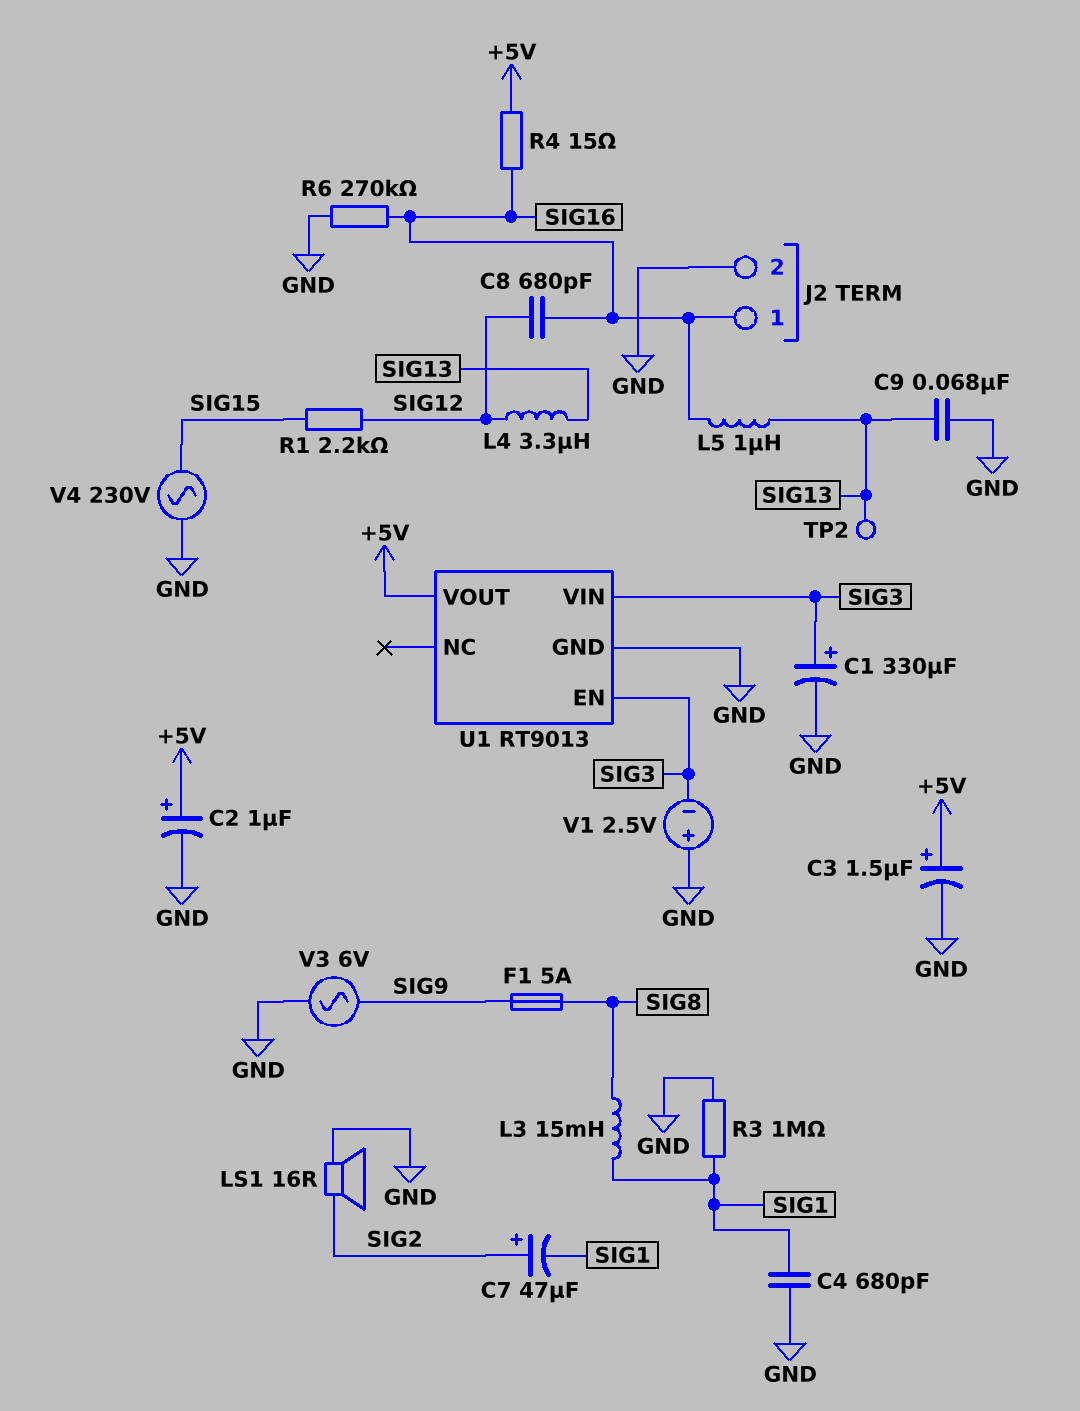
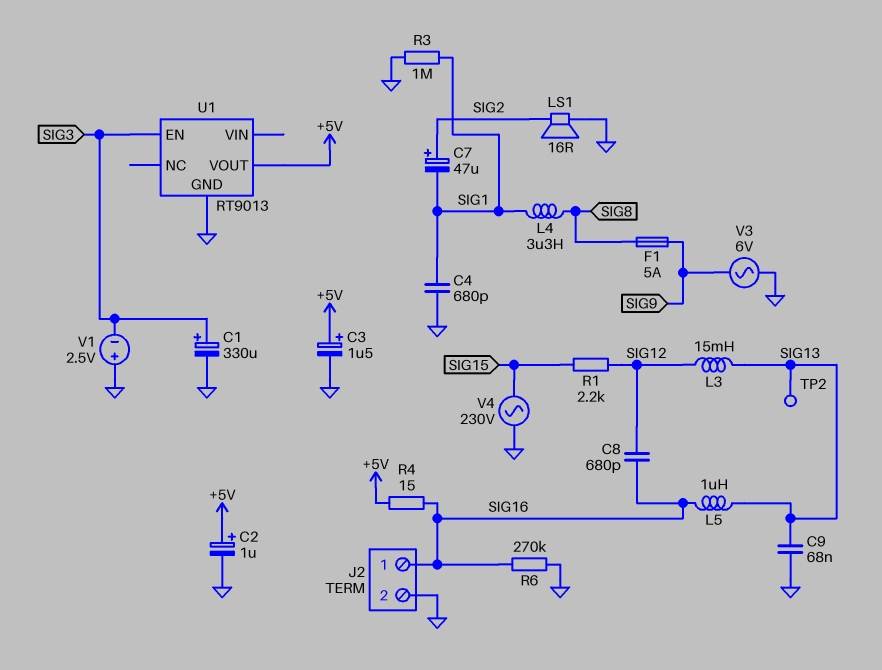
L3: 15mH (SIG1, SIG8) -> 15mH (SIG12, SIG13)
L4: 3.3uH (SIG12, SIG13) -> 3.3uH (SIG1, SIG8)
U1 pin VIN: SIG3 -> none

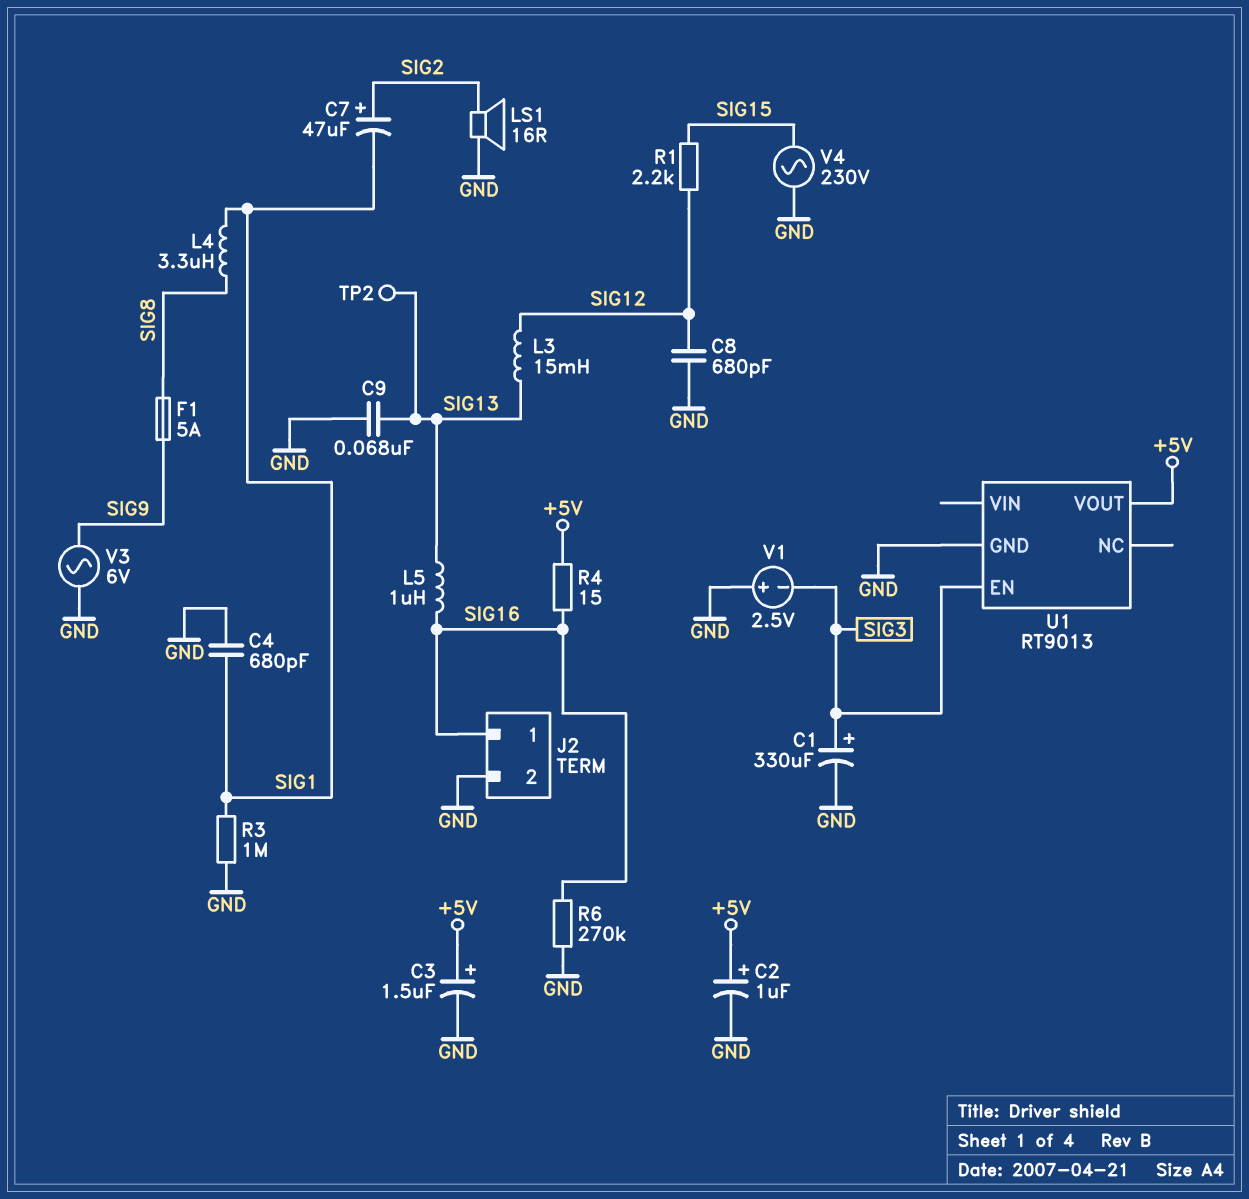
C8: 680pF (SIG12, SIG16) -> 680pF (GND, SIG12)

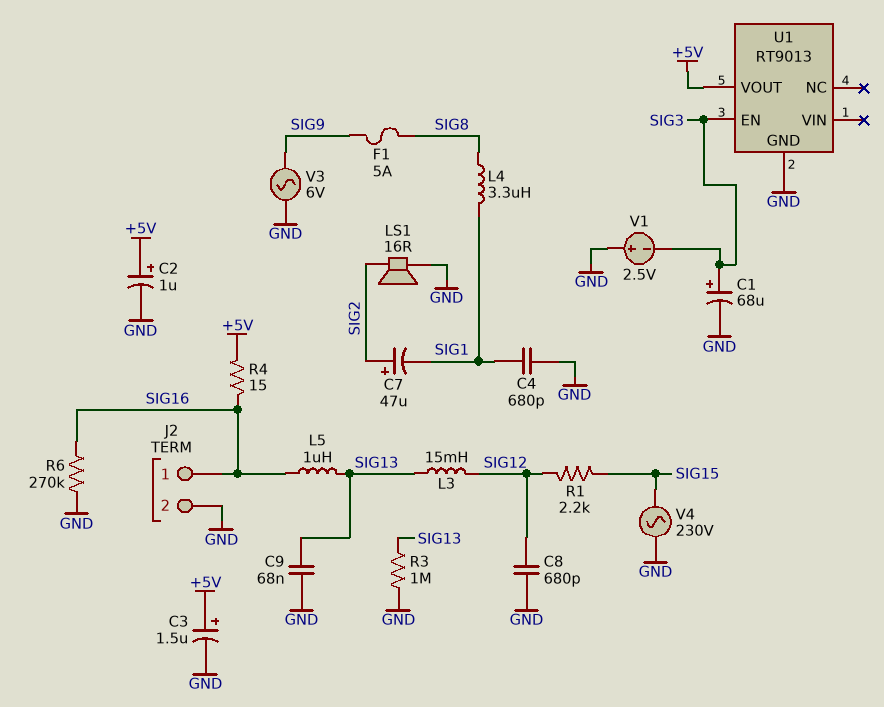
C1: 330uF (plus SIG3, minus GND) -> 68uF (plus SIG3, minus GND)
R3: 1M (GND, SIG1) -> 1M (GND, SIG13)
TP2: test point (SIG13) -> none

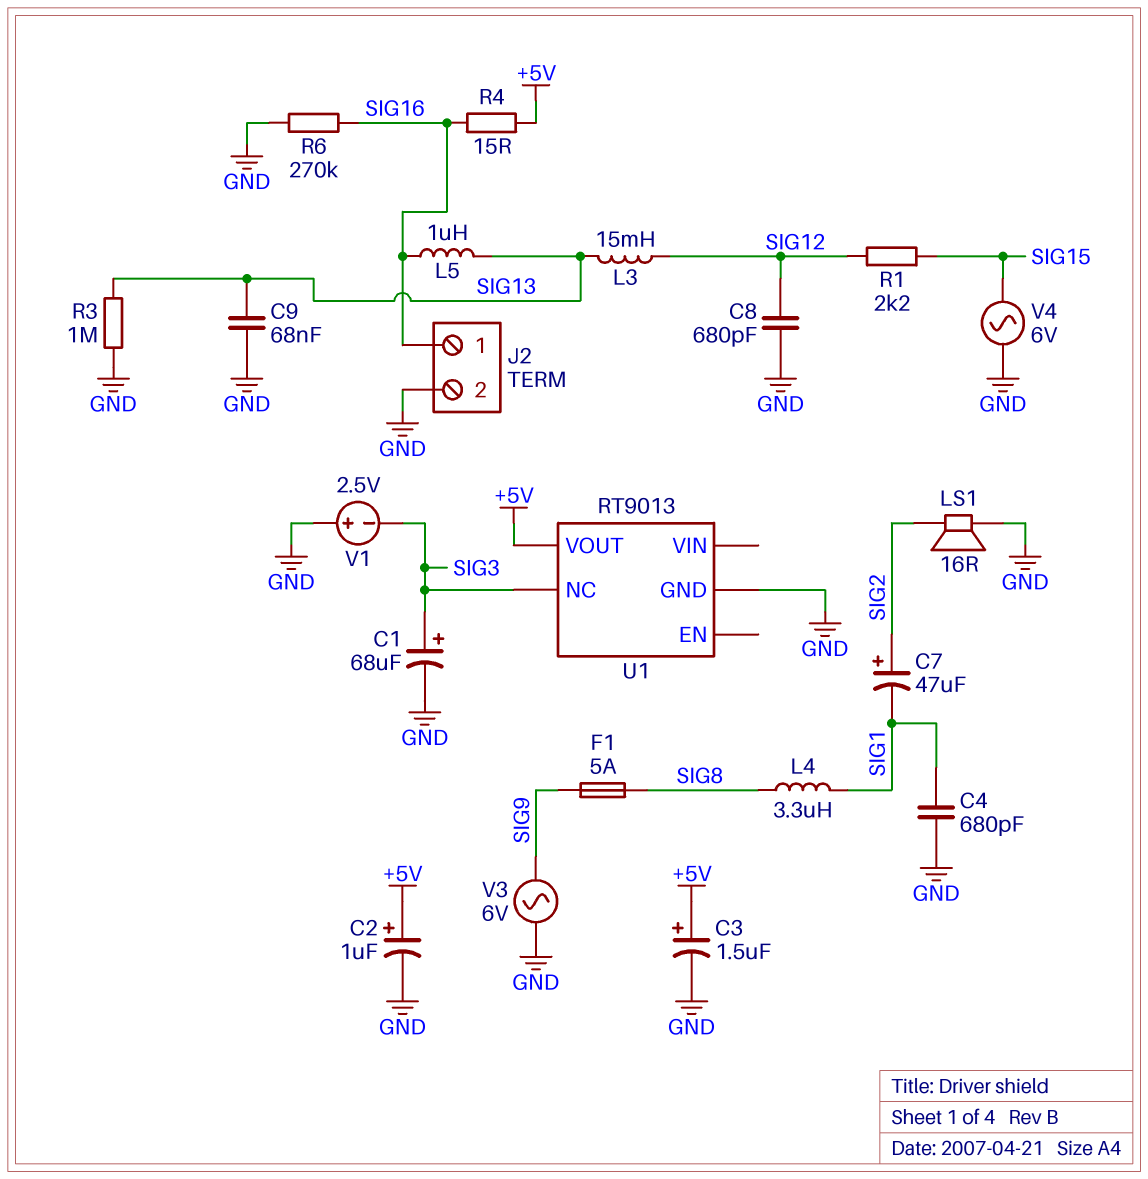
U1 pin EN: SIG3 -> none
U1 pin NC: none -> SIG3
V4: AC 230V (GND, SIG15) -> AC 6V (GND, SIG15)

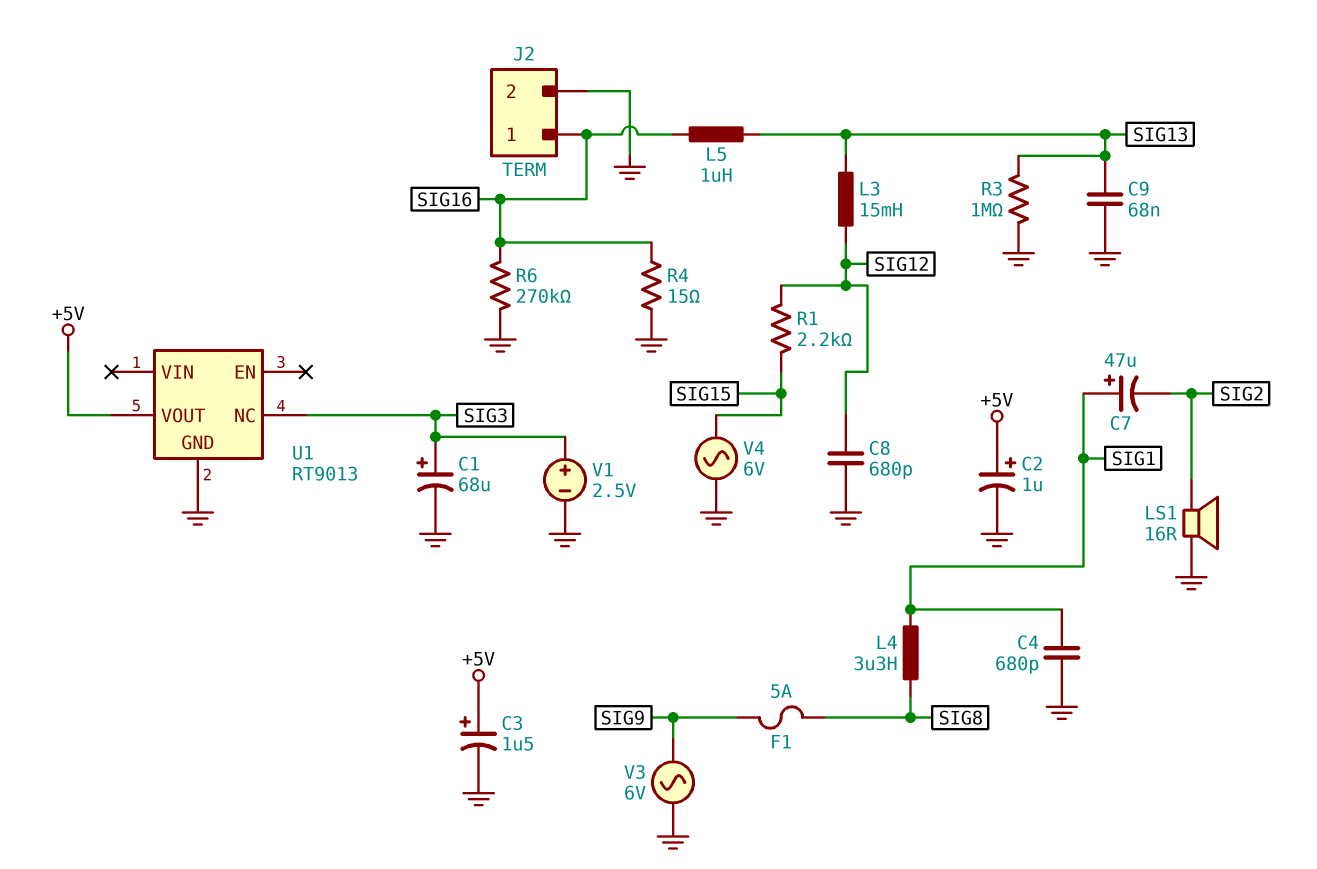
C7: 47uF (plus SIG2, minus SIG1) -> 47uF (plus SIG1, minus SIG2)
R4: 15 (+5V, SIG16) -> 15 (GND, SIG16)
V1: 2.5V (plus GND, minus SIG3) -> 2.5V (plus SIG3, minus GND)

